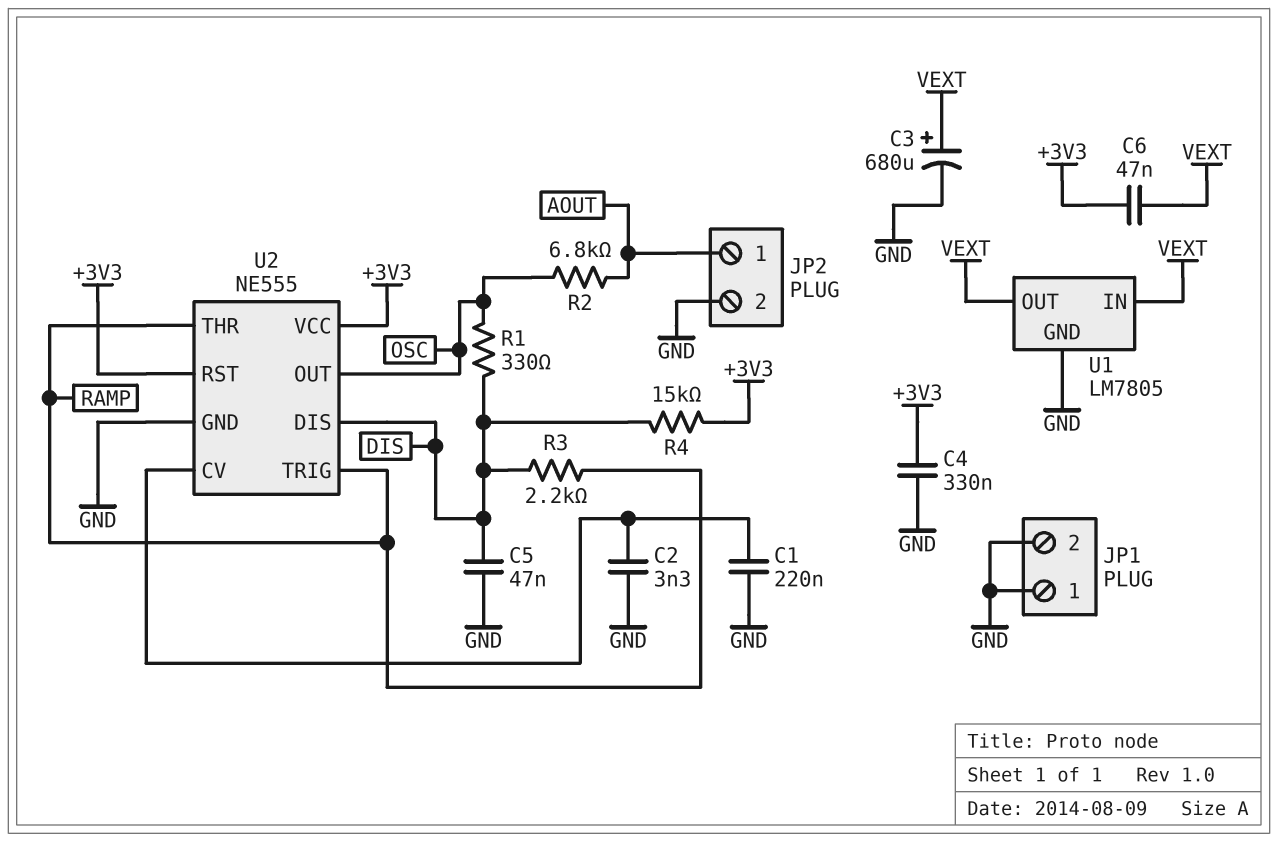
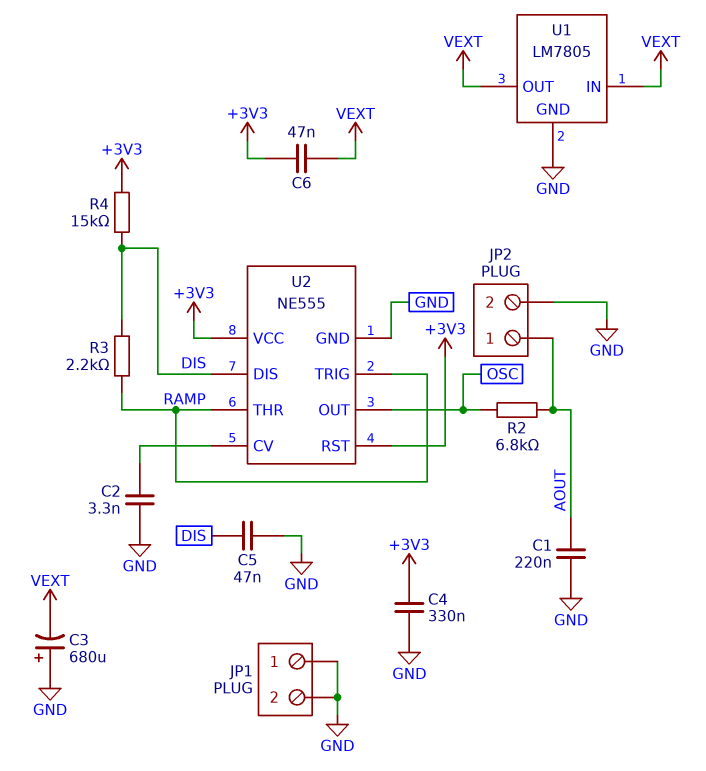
C1: 220nF (GND, U2/CV) -> 220nF (AOUT, GND)
C3: 680uF (plus VEXT, minus GND) -> 680uF (plus GND, minus VEXT)
R1: 330 (DIS, OSC) -> none

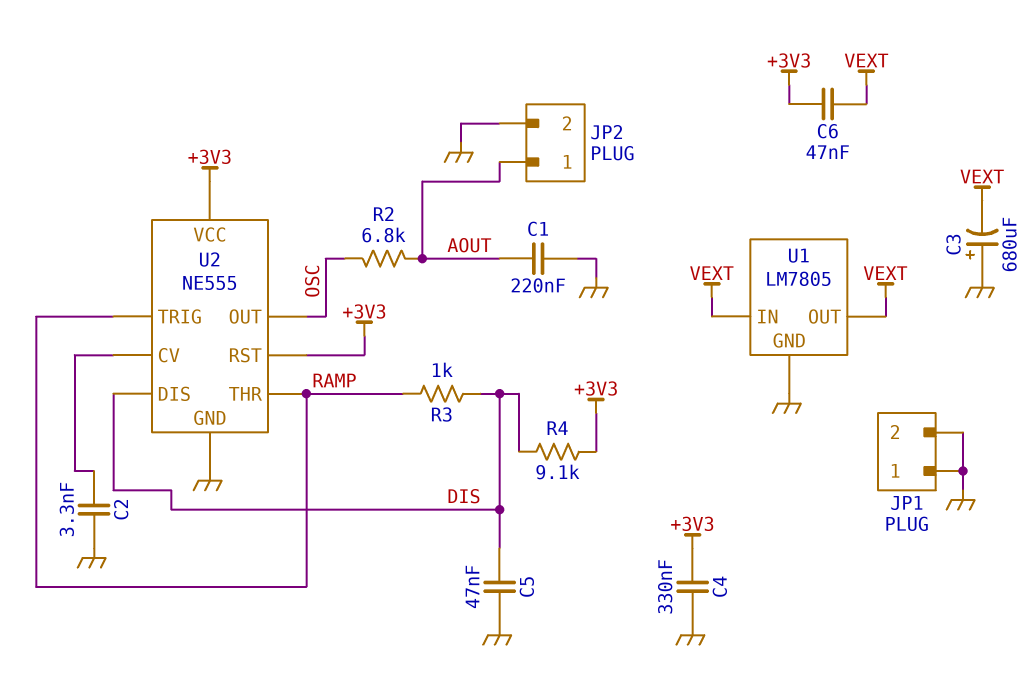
R3: 2.2k (DIS, RAMP) -> 1k (DIS, RAMP)
R4: 15k (+3V3, DIS) -> 9.1k (+3V3, DIS)

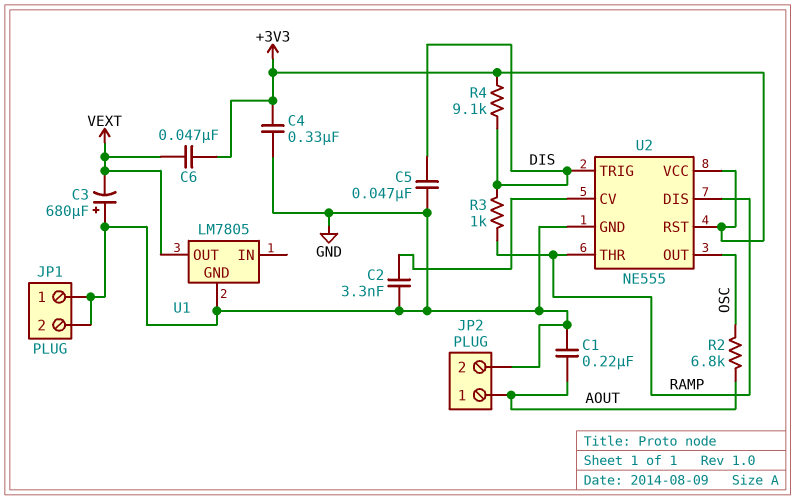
U1 pin IN: VEXT -> none
U2 pin DIS: DIS -> RAMP
U2 pin TRIG: RAMP -> DIS

